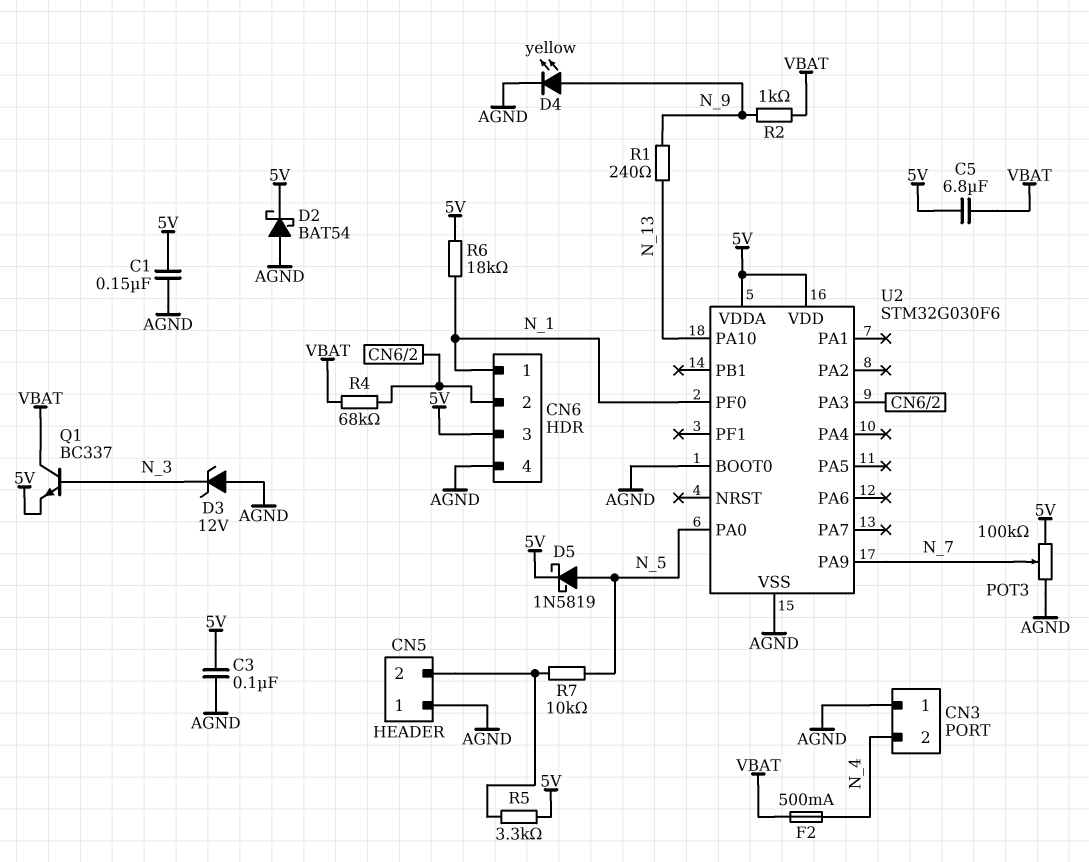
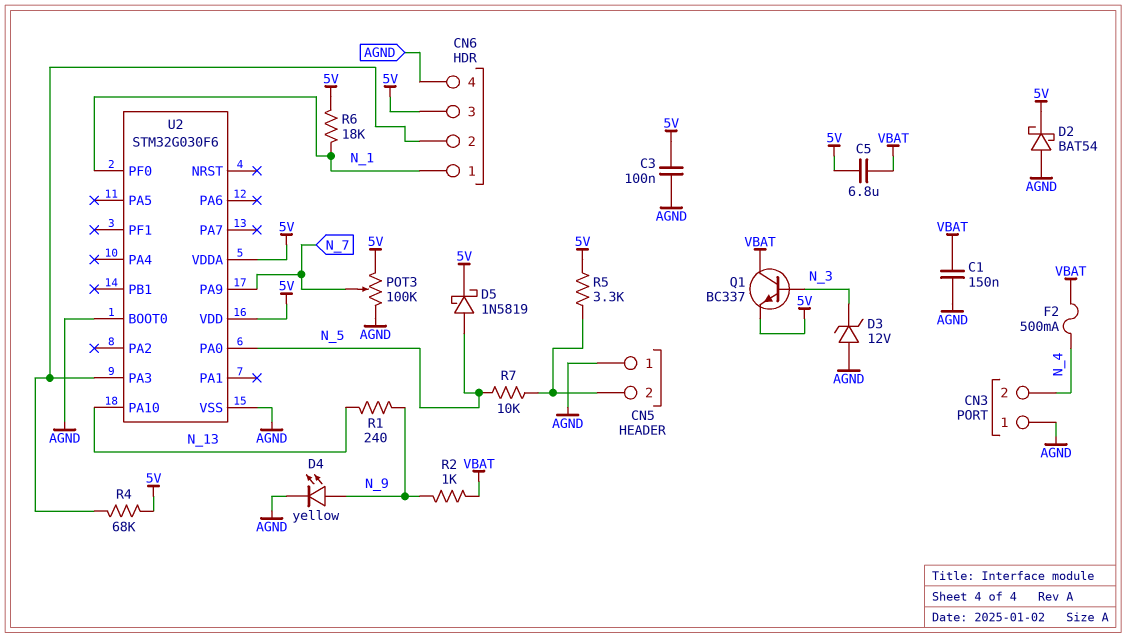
C1: 150nF (5V, AGND) -> 150nF (AGND, VBAT)
R4: 68k (CN6/2, VBAT) -> 68k (5V, CN6/2)

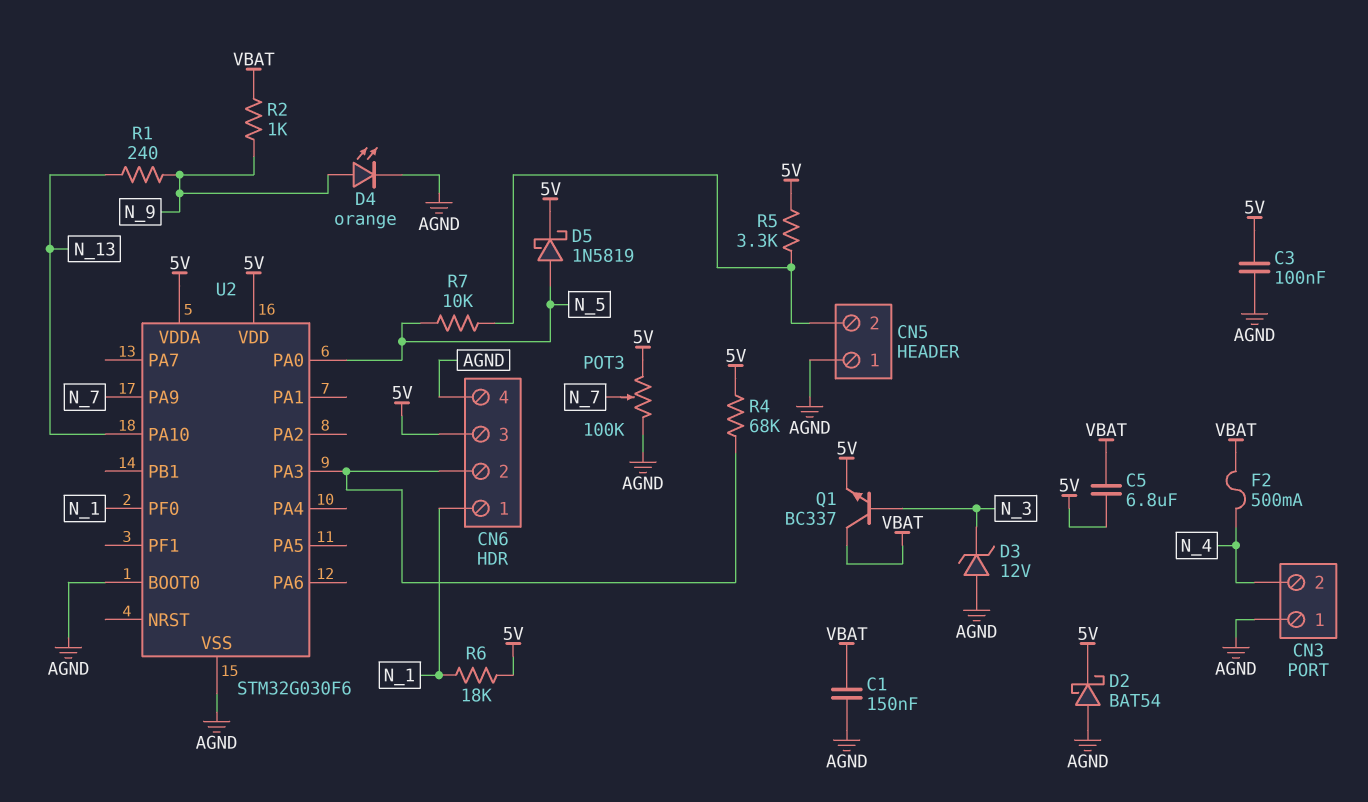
D4: LED yellow (A N_9, K AGND) -> LED orange (A N_9, K AGND)

